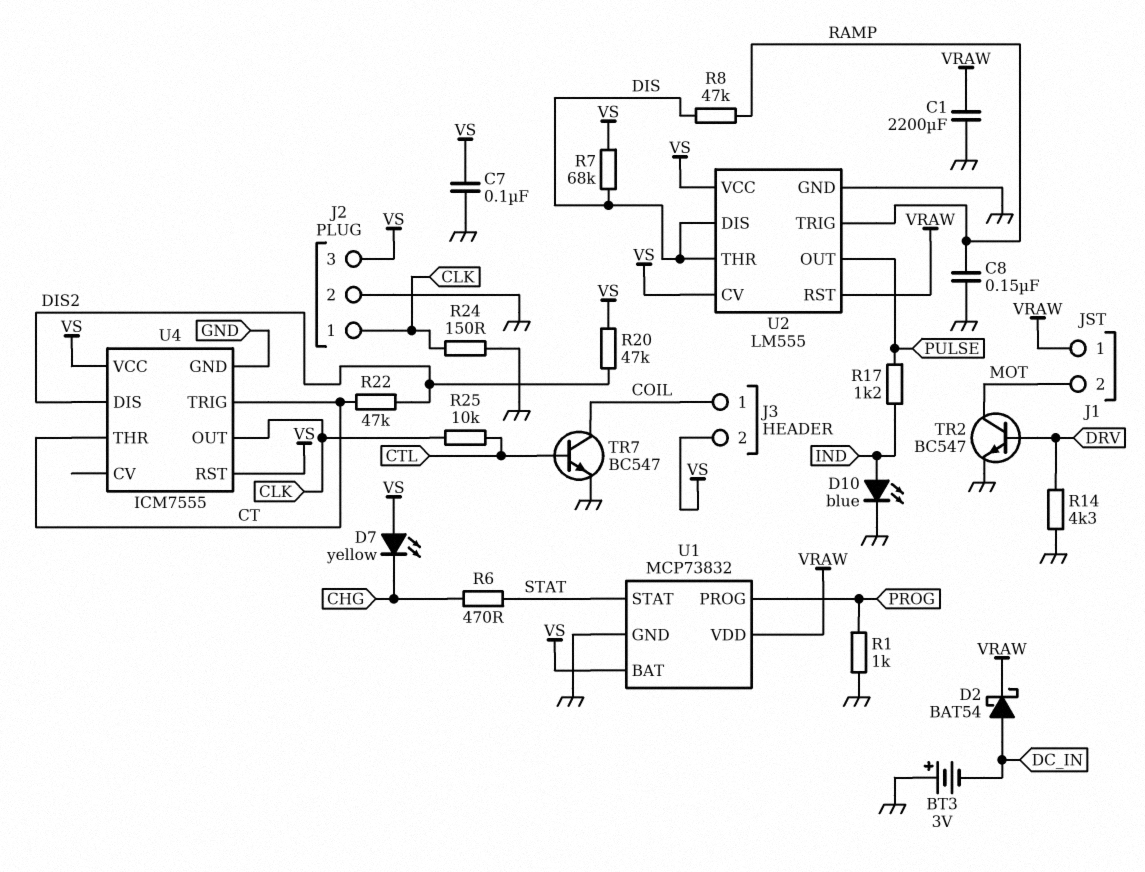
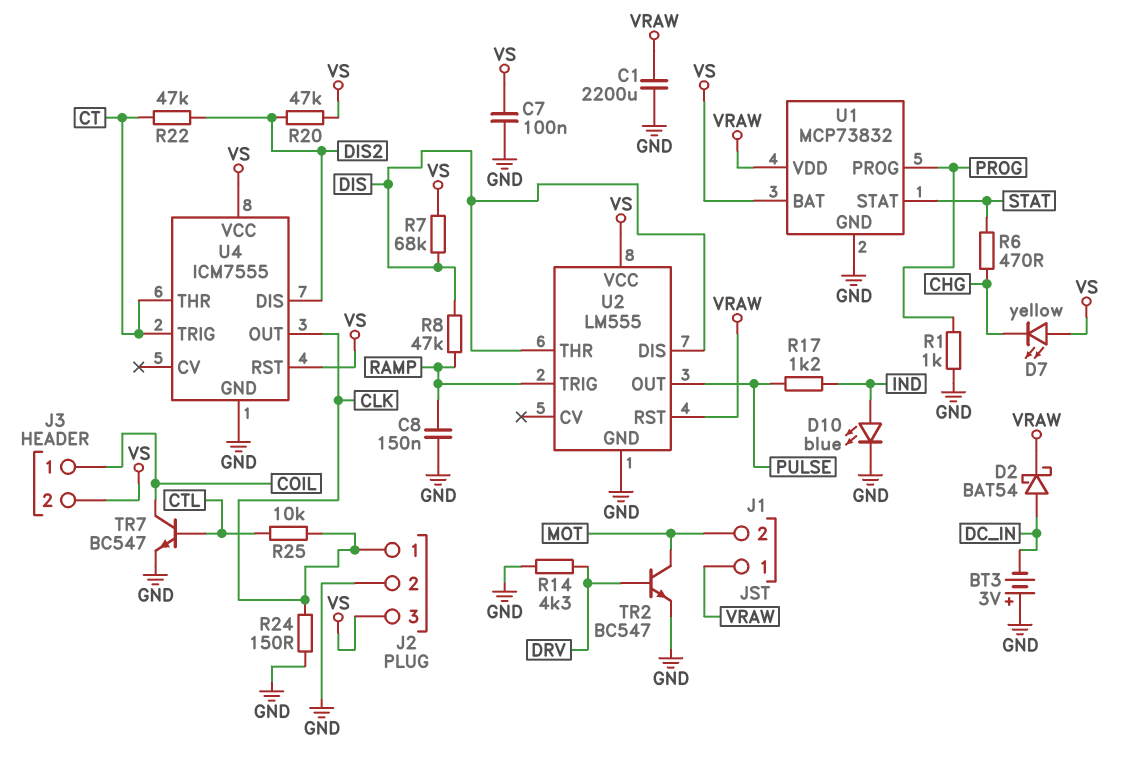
U2 pin CV: VS -> none

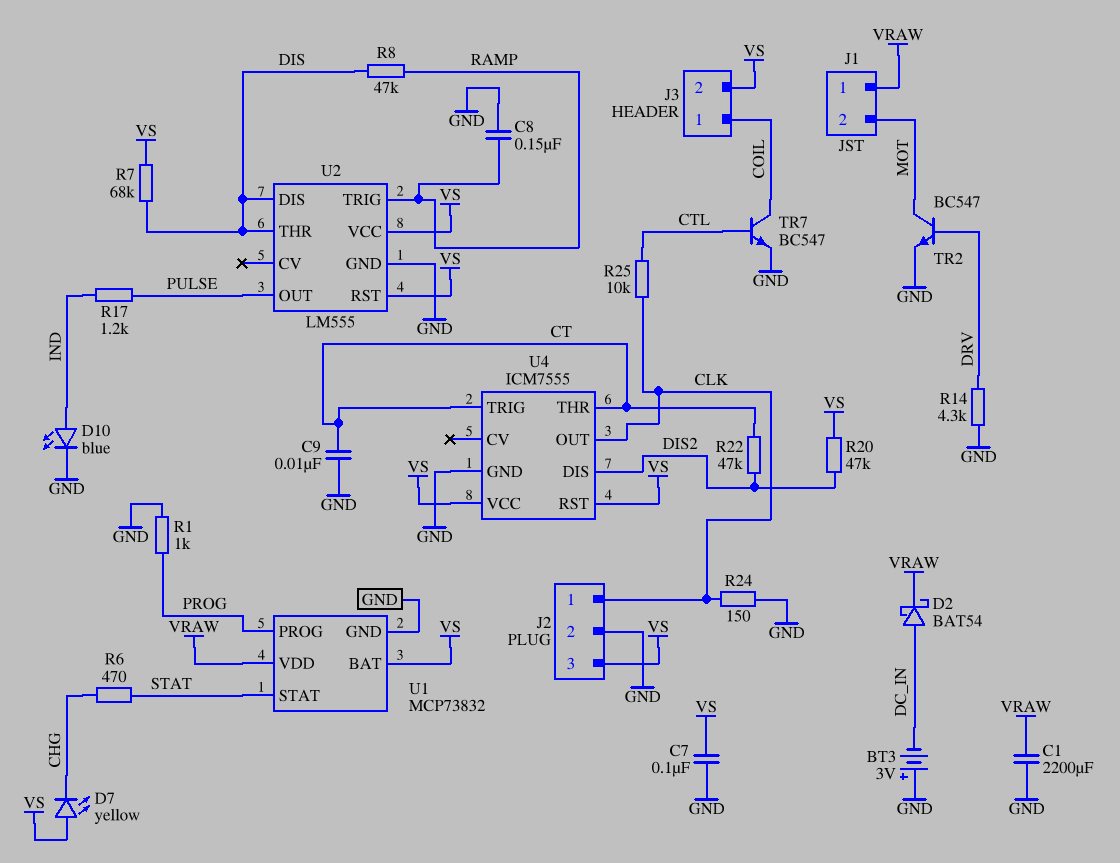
C9: none -> 10nF (CT, GND)
U2 pin RST: VRAW -> VS

